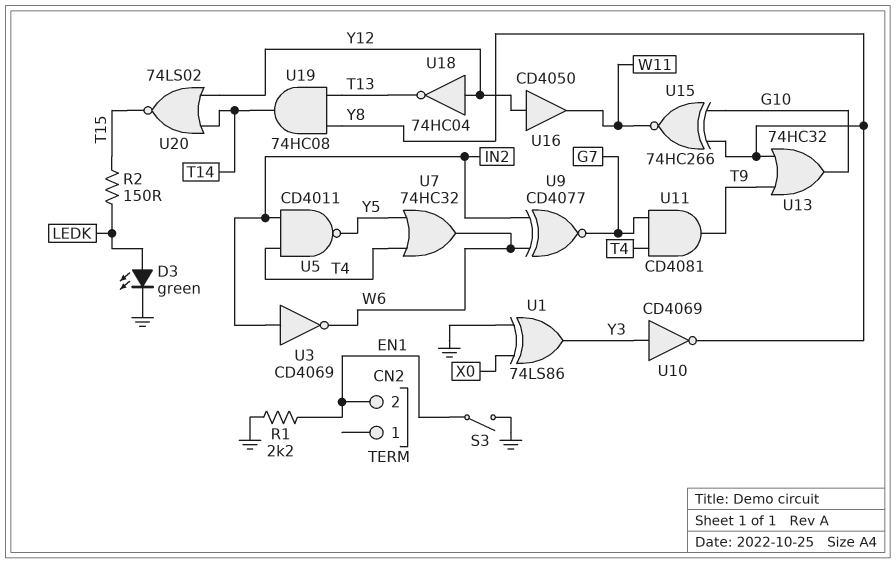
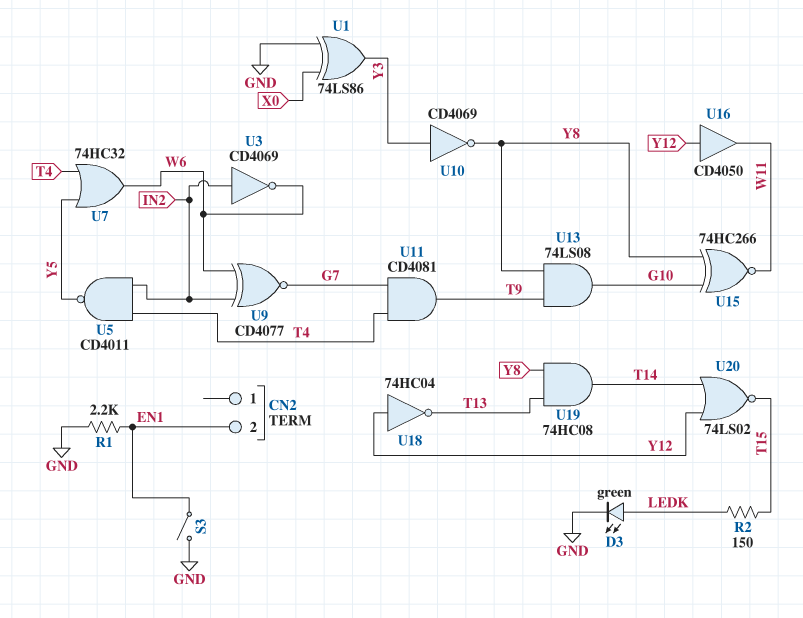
U13: OR 74HC32 (in T9, in Y8, out G10) -> AND 74LS08 (in T9, in Y8, out G10)

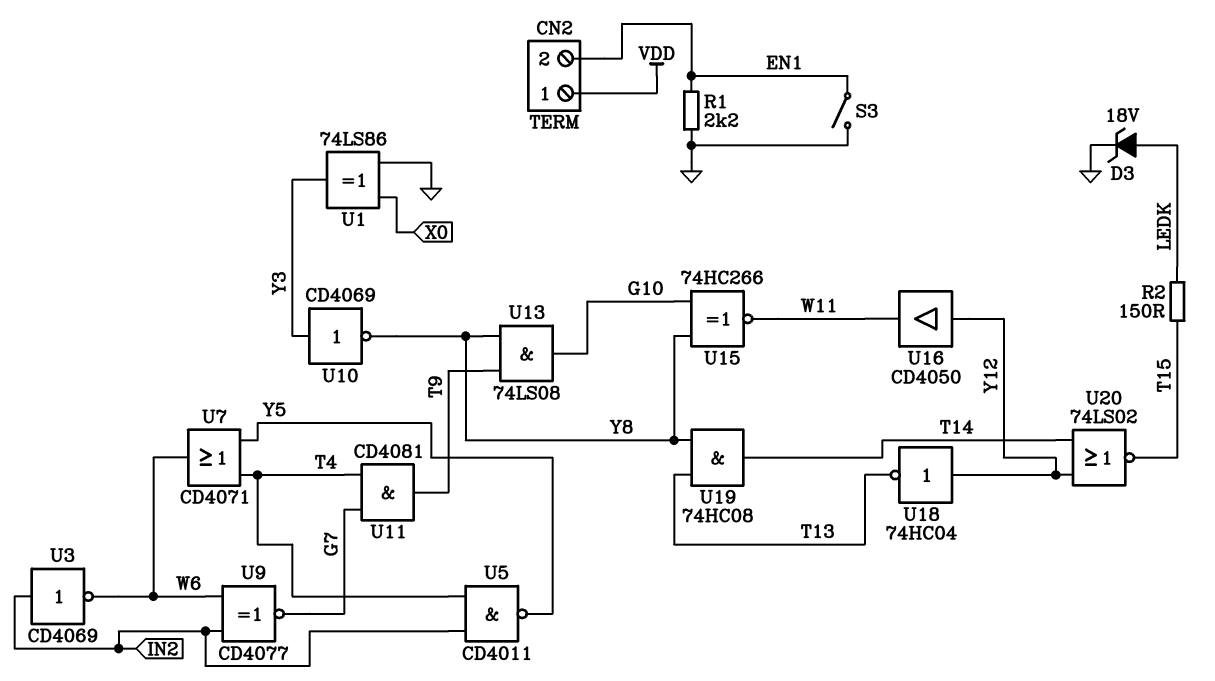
CN2 pin 1: none -> VDD
D3: LED green (A LEDK, K GND) -> zener 18V (A LEDK, K GND)
U7: OR 74HC32 (in T4, in Y5, out W6) -> OR CD4071 (in T4, in Y5, out W6)

